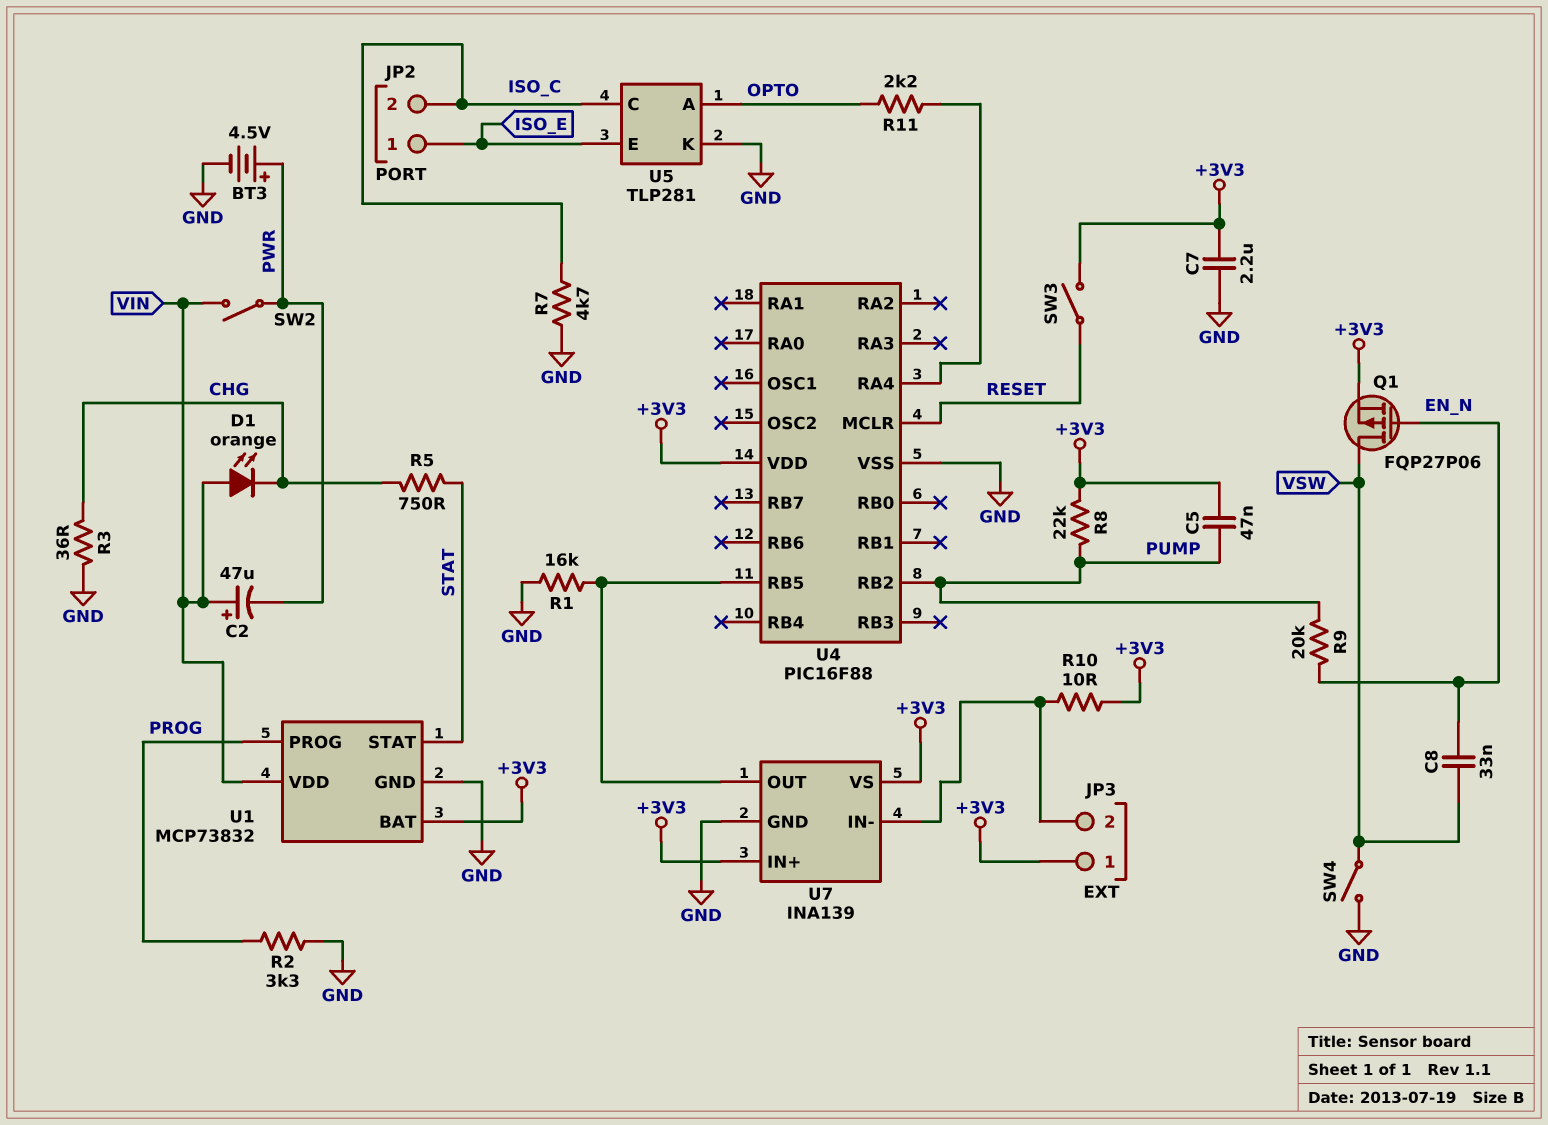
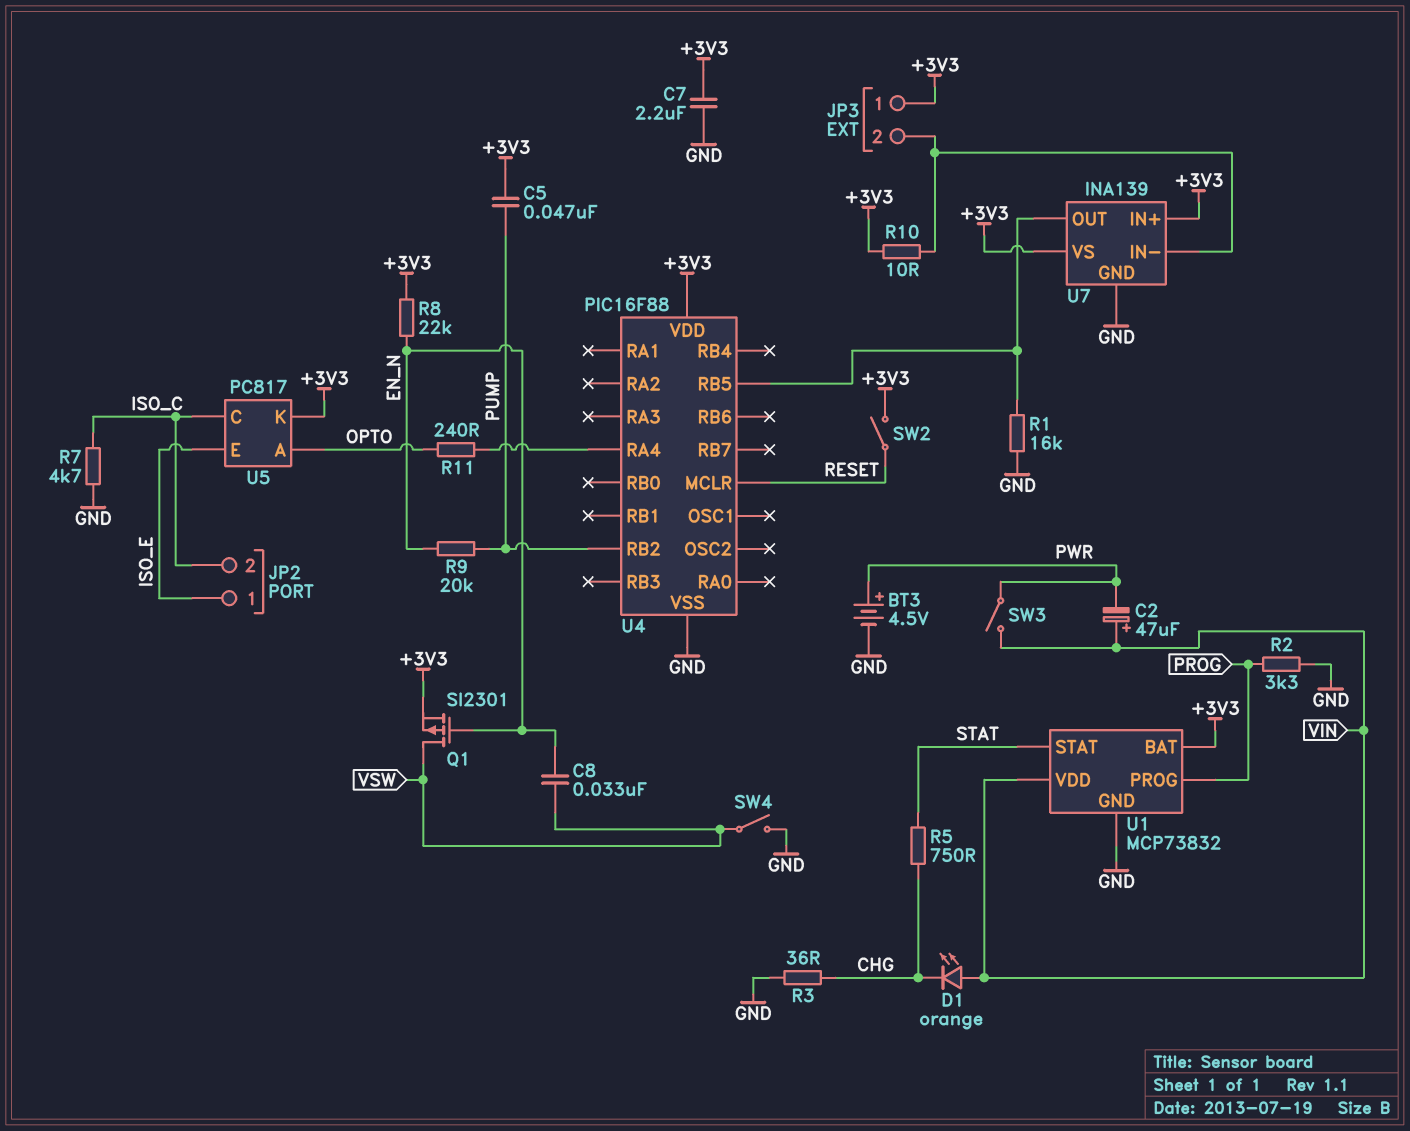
Q1: PMOS FQP27P06 (G EN_N, D VSW, S +3V3) -> PMOS SI2301 (G EN_N, D VSW, S +3V3)
R8: 22k (+3V3, PUMP) -> 22k (+3V3, EN_N)
R11: 2.2k (OPTO, U4/RA4) -> 240 (OPTO, U4/RA4)
SW2: switch (PWR, VIN) -> switch (+3V3, RESET)
SW3: switch (+3V3, RESET) -> switch (PWR, VIN)
U5: TLP281 -> PC817
U5 pin K: GND -> +3V3

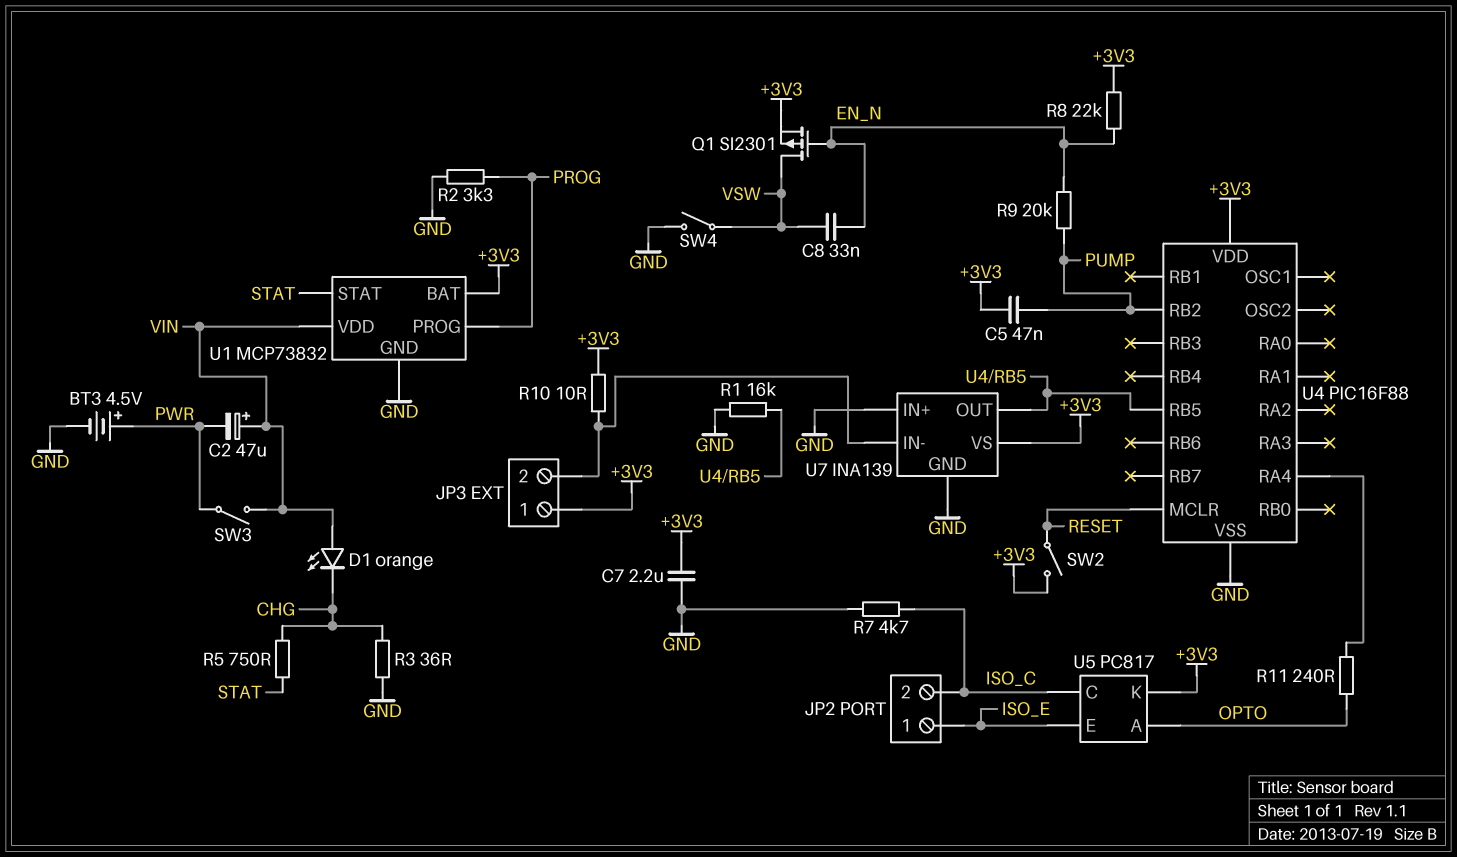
U7 pin IN+: +3V3 -> GND

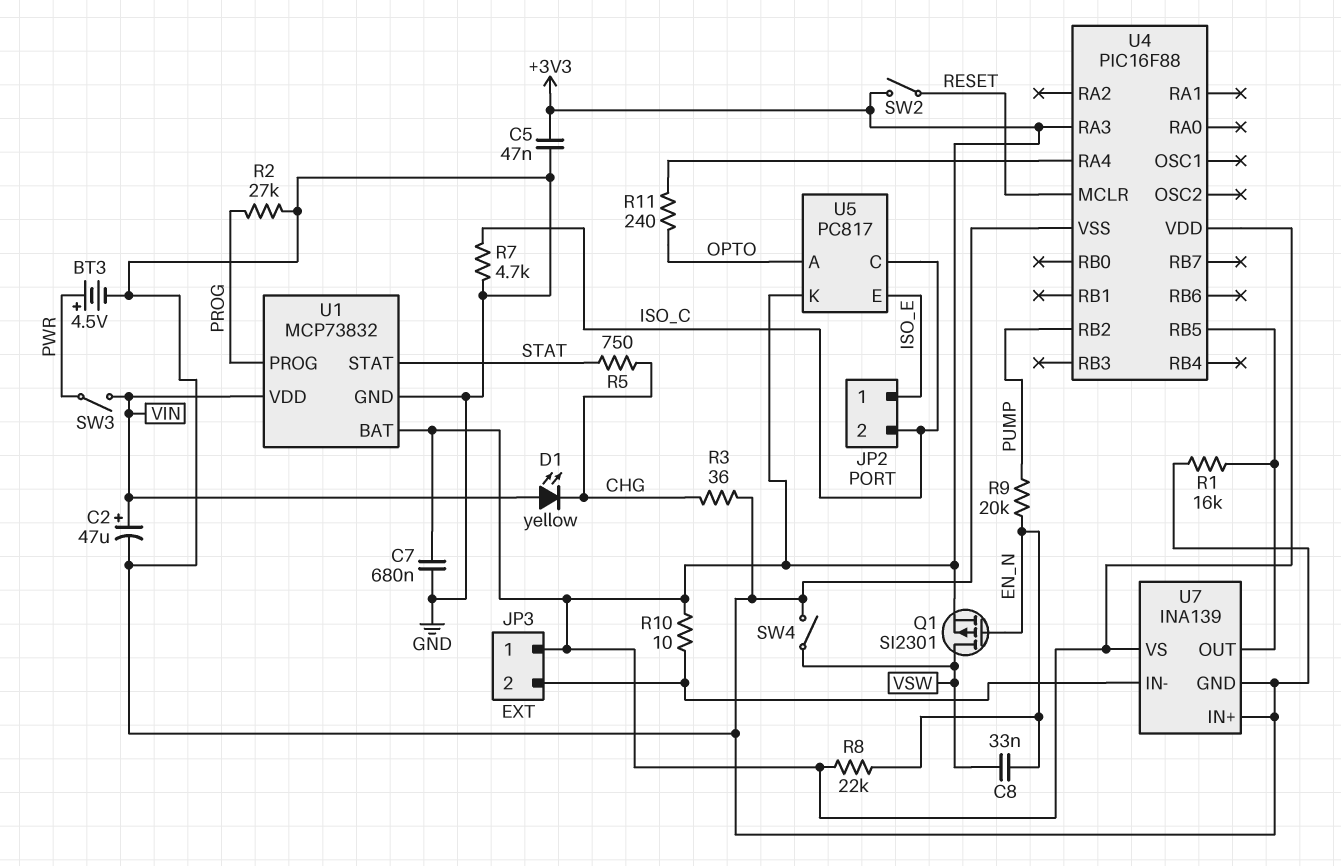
C2: 47uF (plus VIN, minus PWR) -> 47uF (plus VIN, minus GND)
C5: 47nF (+3V3, PUMP) -> 47nF (+3V3, GND)
C7: 2.2uF (+3V3, GND) -> 680nF (+3V3, GND)
D1: LED orange (A VIN, K CHG) -> LED yellow (A VIN, K CHG)
R2: 3.3k (GND, PROG) -> 27k (GND, PROG)
U4 pin RA3: none -> +3V3

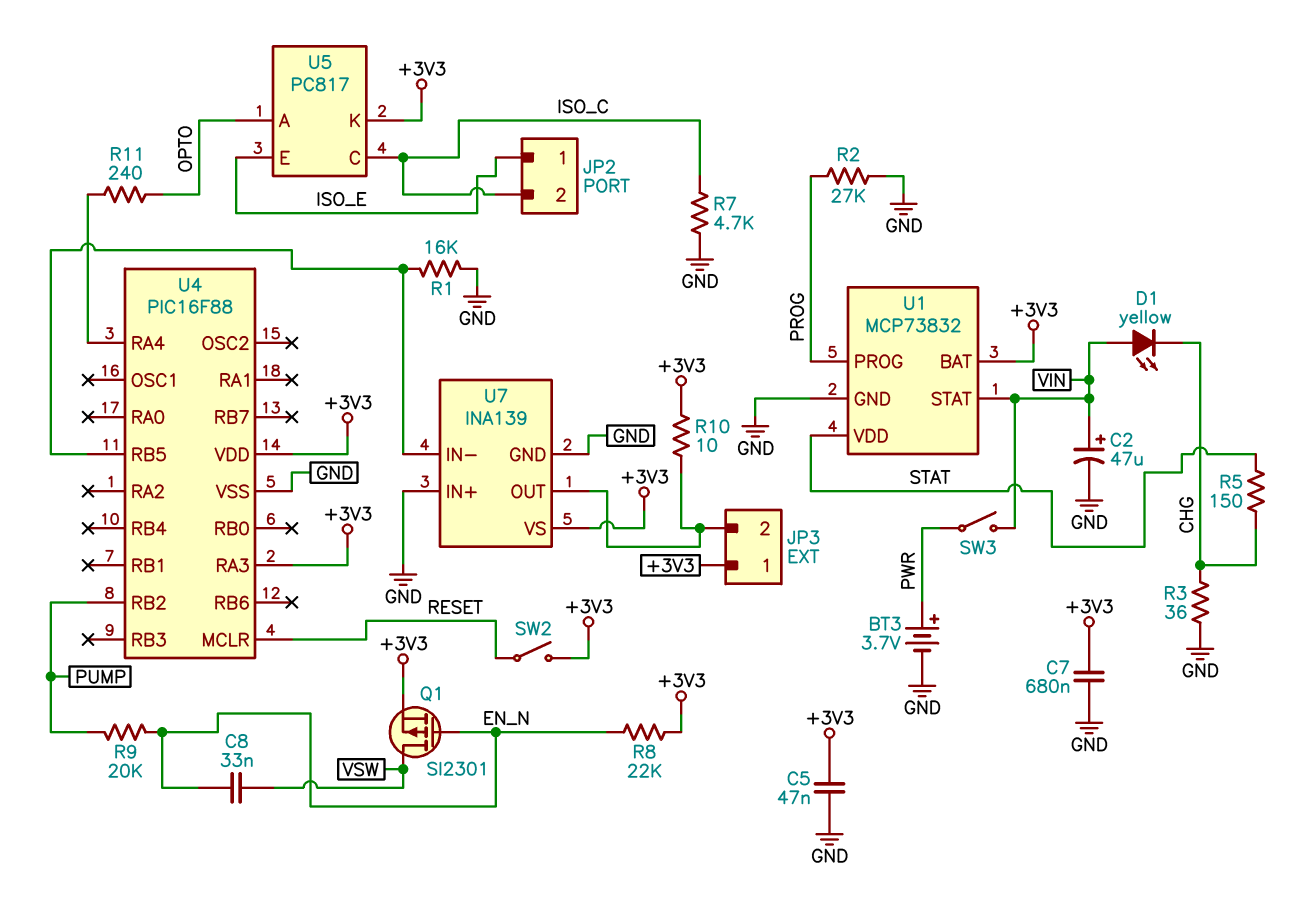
BT3: 4.5V (plus PWR, minus GND) -> 3.7V (plus PWR, minus GND)
R5: 750 (CHG, STAT) -> 150 (CHG, STAT)
SW4: switch (GND, VSW) -> none
U1 pin STAT: STAT -> VIN
U1 pin VDD: VIN -> STAT
U7 pin IN-: JP3/2 -> U4/RB5
U7 pin OUT: U4/RB5 -> JP3/2

